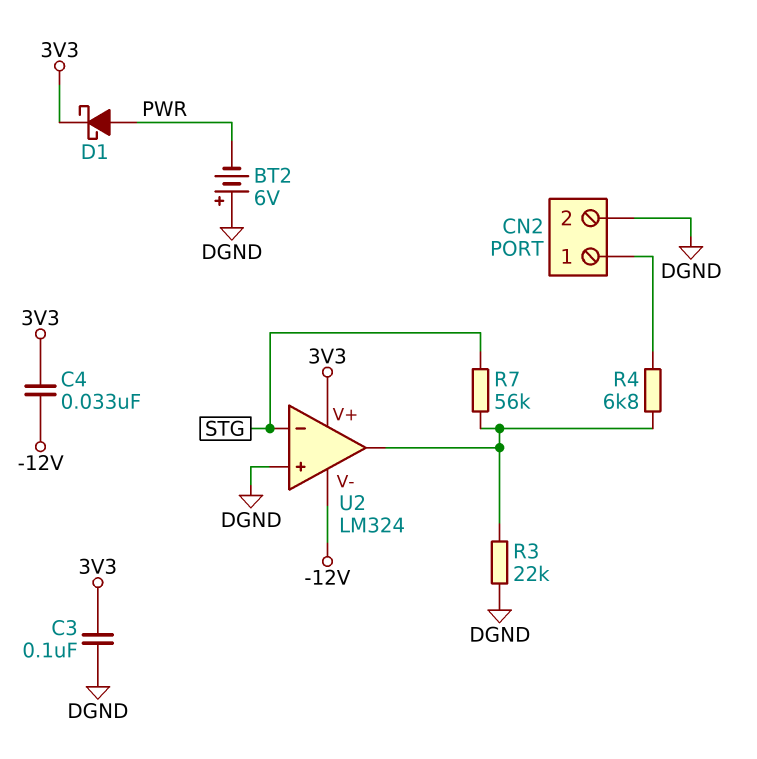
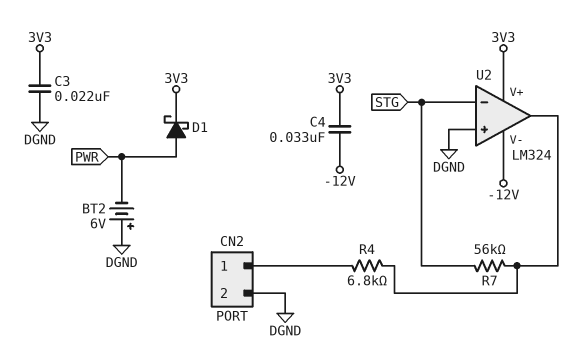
C3: 100nF (3V3, DGND) -> 22nF (3V3, DGND)
R3: 22k (DGND, U2/out) -> none

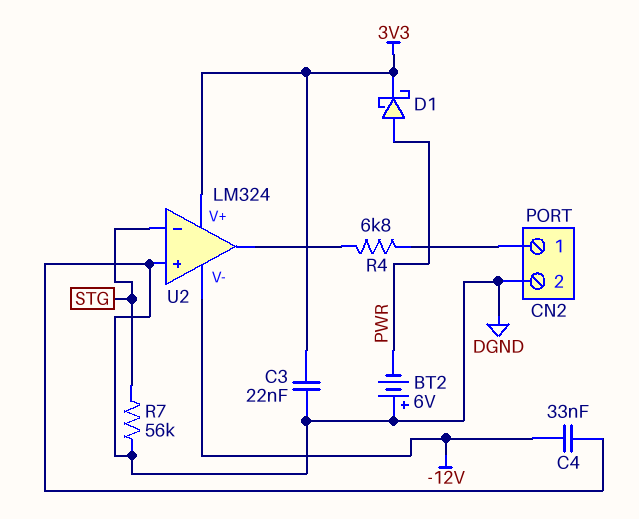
C4: 33nF (-12V, 3V3) -> 33nF (-12V, DGND)
R7: 56k (STG, U2/out) -> 56k (DGND, STG)

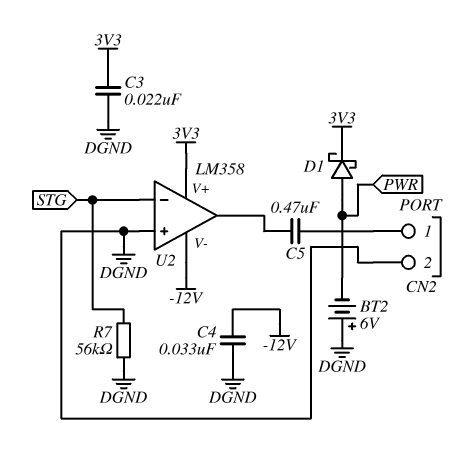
C5: none -> 470nF (CN2/1, U2/out)
R4: 6.8k (CN2/1, U2/out) -> none
U2: LM324 -> LM358

